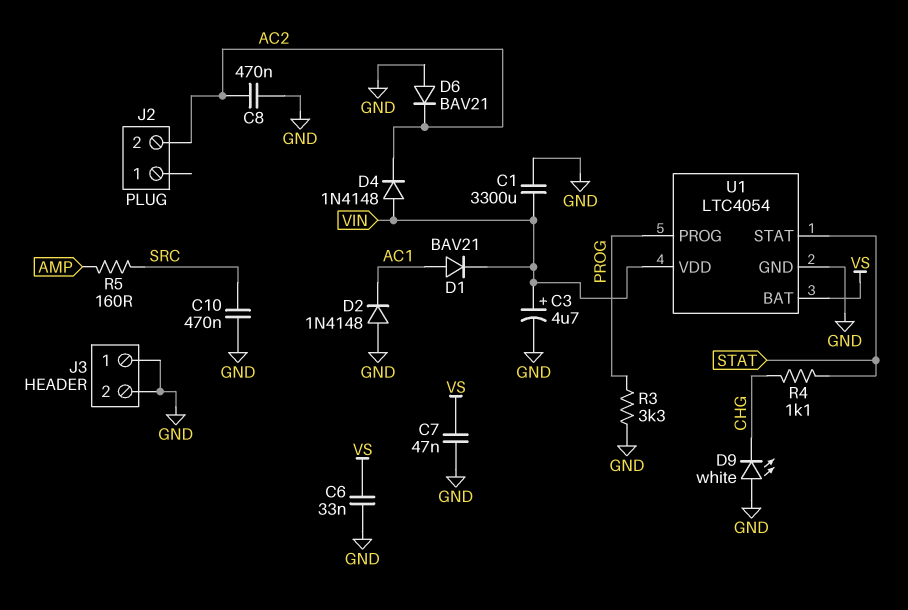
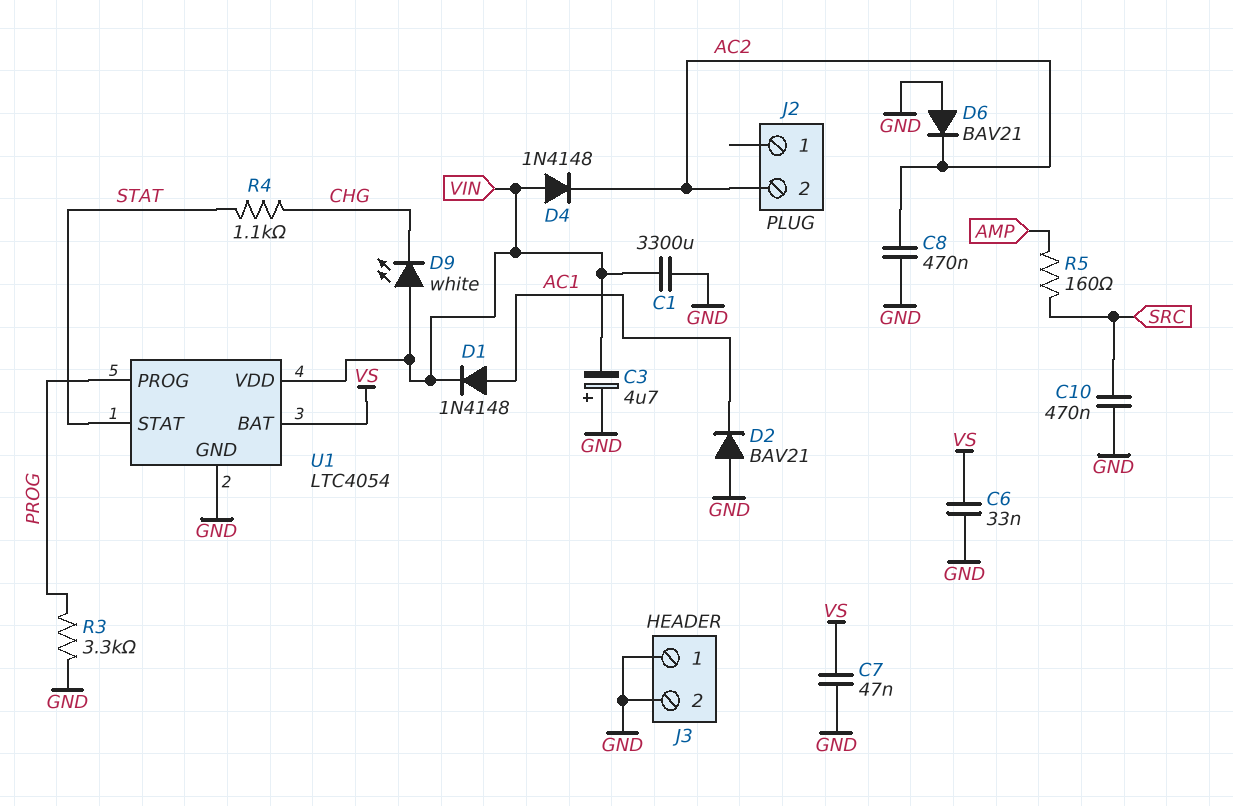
C3: 4.7uF (plus VIN, minus GND) -> 4.7uF (plus GND, minus VIN)
D1: diode BAV21 (A AC1, K VIN) -> diode 1N4148 (A AC1, K VIN)
D2: diode 1N4148 (A GND, K AC1) -> diode BAV21 (A GND, K AC1)
D9: LED white (A GND, K CHG) -> LED white (A VIN, K CHG)

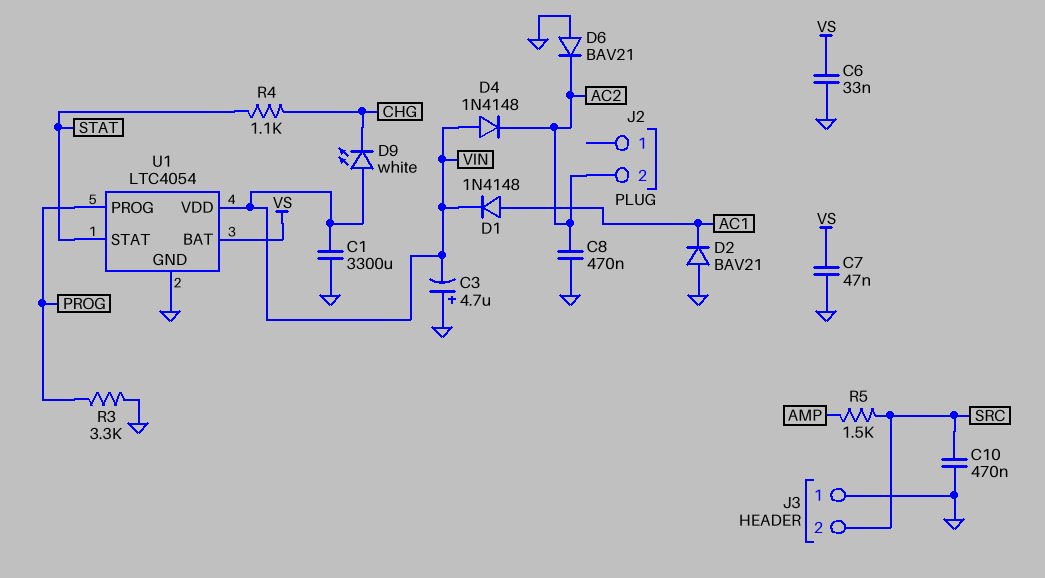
J3 pin 2: GND -> SRC
R5: 160 (AMP, SRC) -> 1.5k (AMP, SRC)

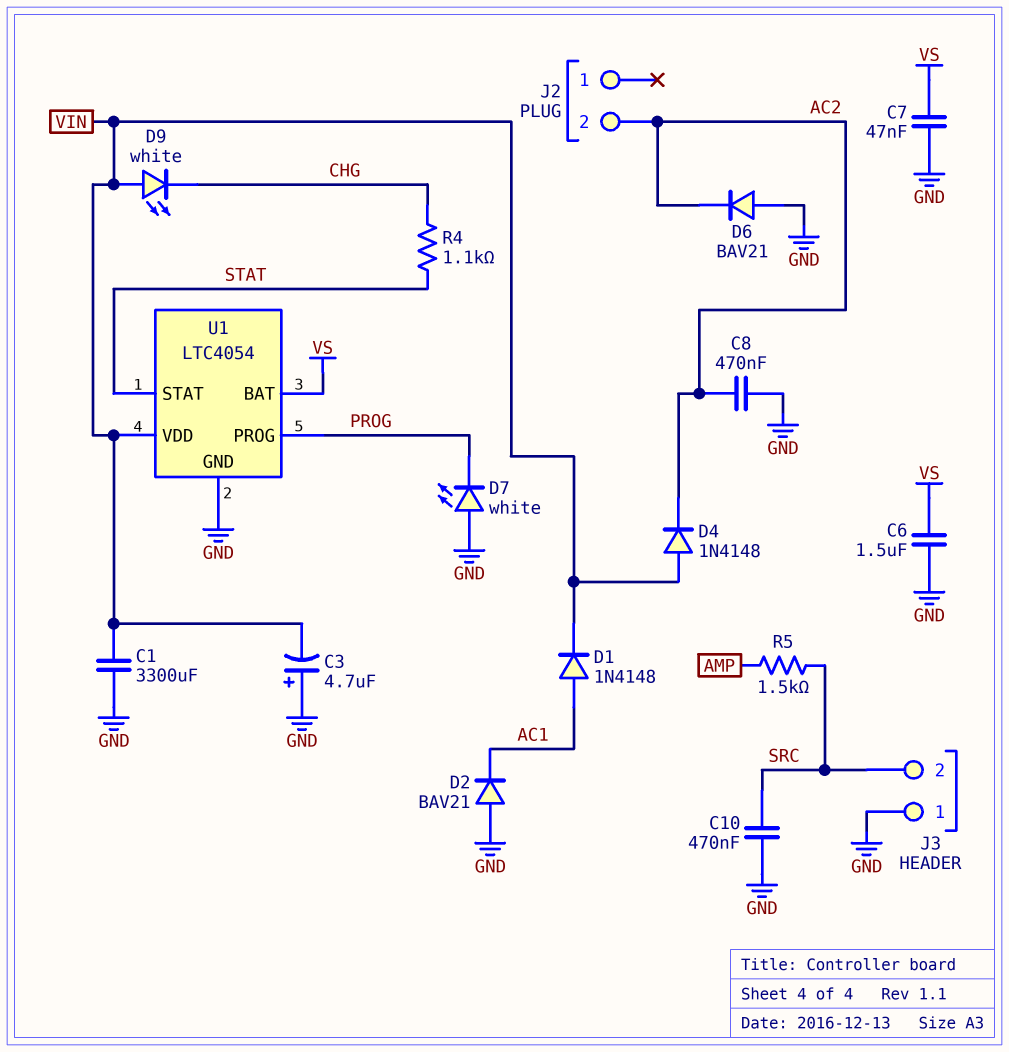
C6: 33nF (GND, VS) -> 1.5uF (GND, VS)
D7: none -> LED white (A GND, K PROG)
R3: 3.3k (GND, PROG) -> none

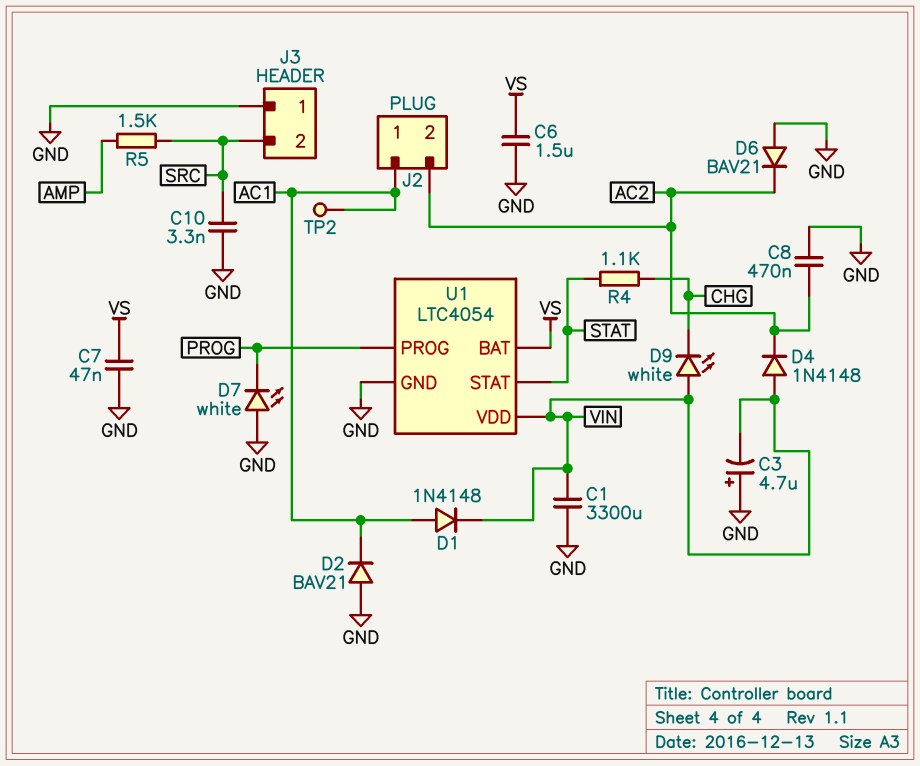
C10: 470nF (GND, SRC) -> 3.3nF (GND, SRC)
J2 pin 1: none -> AC1
TP2: none -> test point (AC1)

